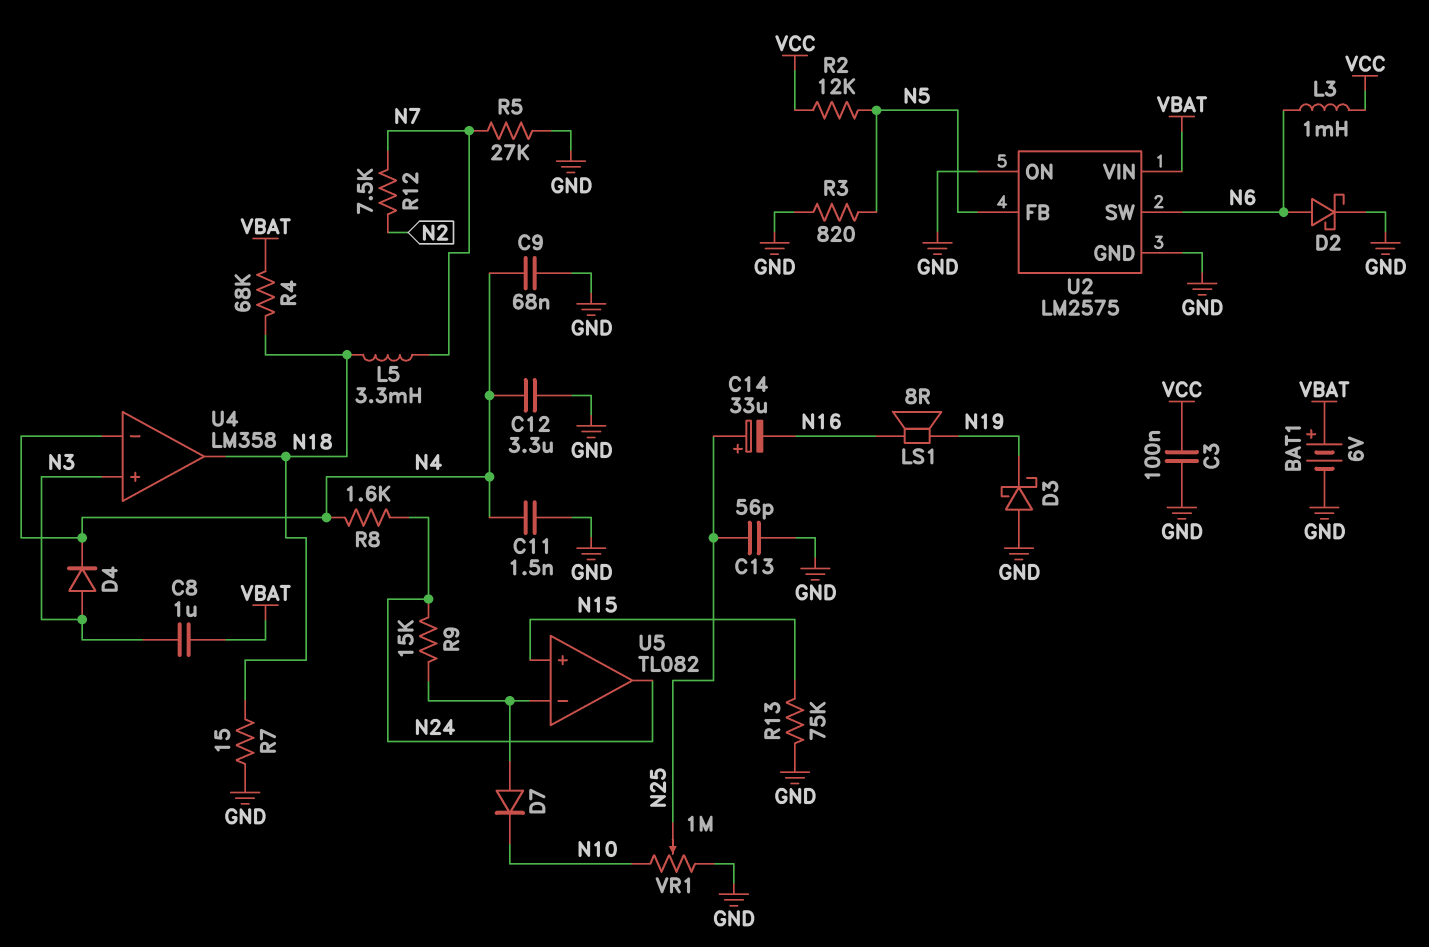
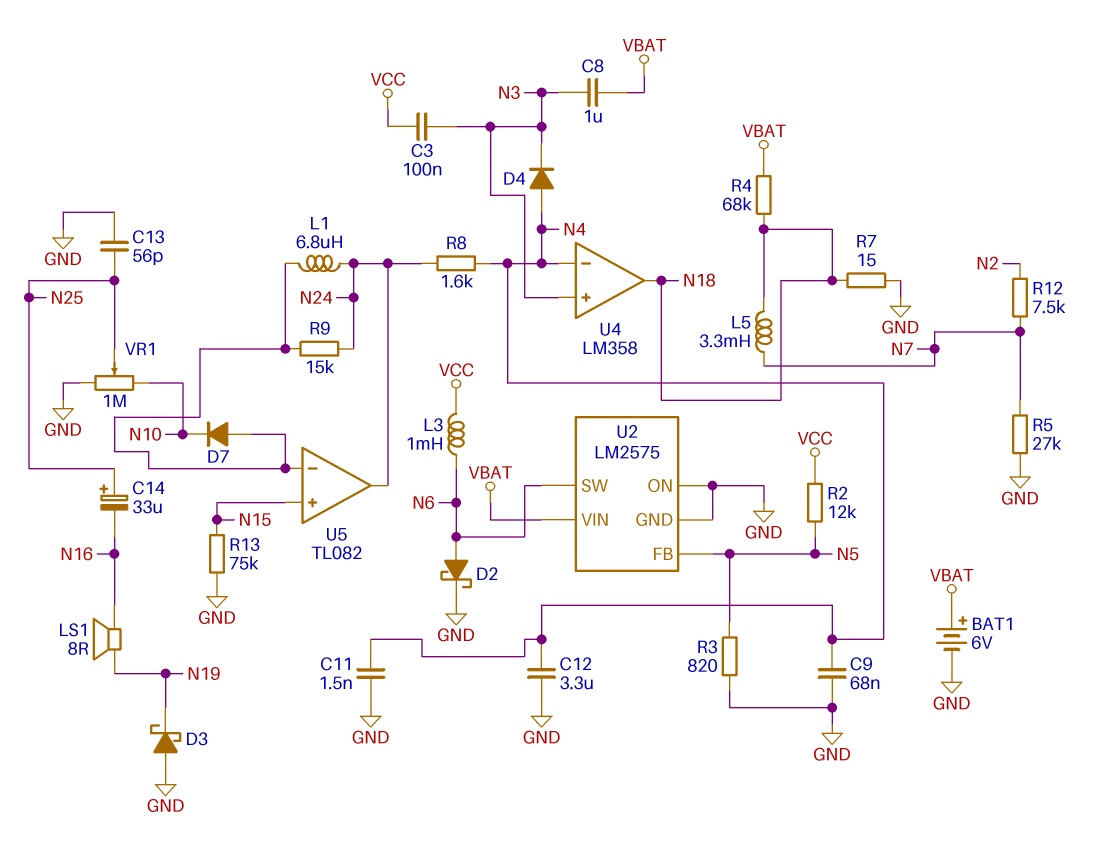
C3: 100nF (GND, VCC) -> 100nF (N3, VCC)
D4: diode (A N3, K N4) -> diode (A N4, K N3)
L1: none -> 6.8uH (N24, U5/in-)

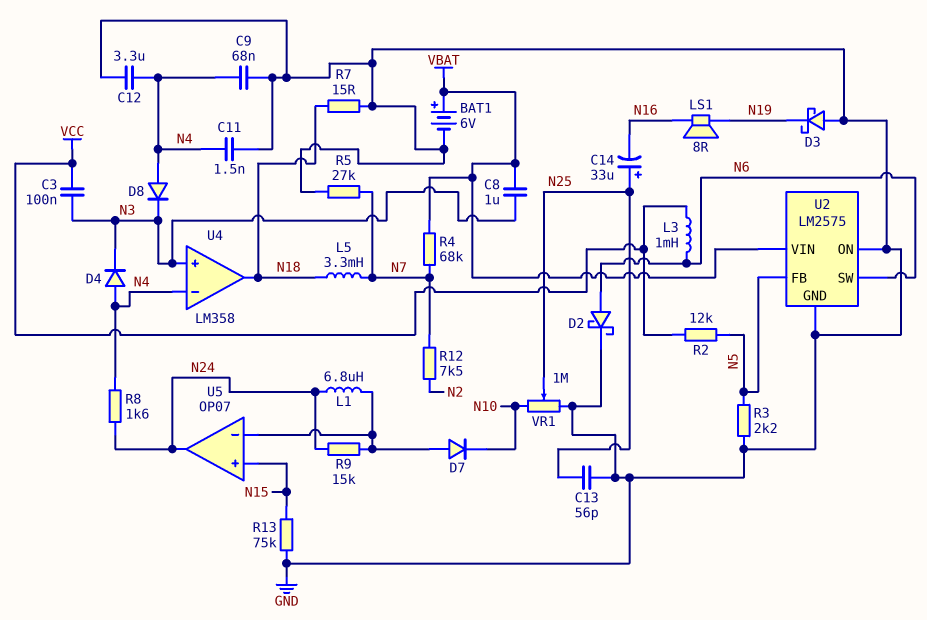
D8: none -> diode (A N4, K N3)
R3: 820 (GND, N5) -> 2.2k (GND, N5)
R4: 68k (N18, VBAT) -> 68k (N7, VBAT)
U5: TL082 -> OP07

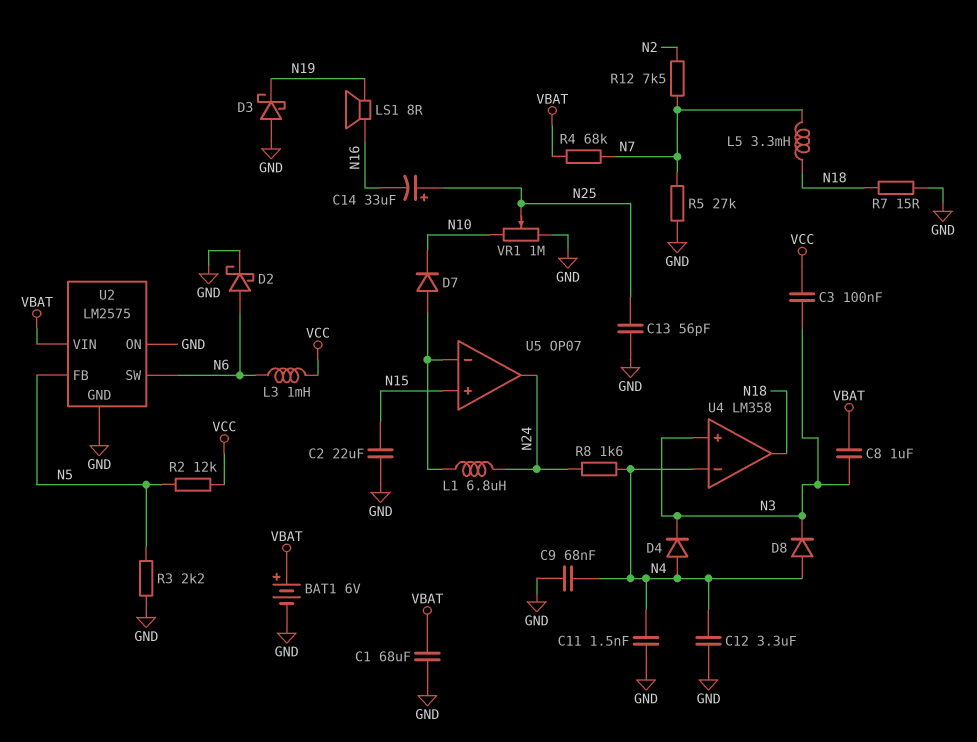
C1: none -> 68uF (GND, VBAT)
C2: none -> 22uF (GND, N15)
R9: 15k (N24, U5/in-) -> none
R13: 75k (GND, N15) -> none

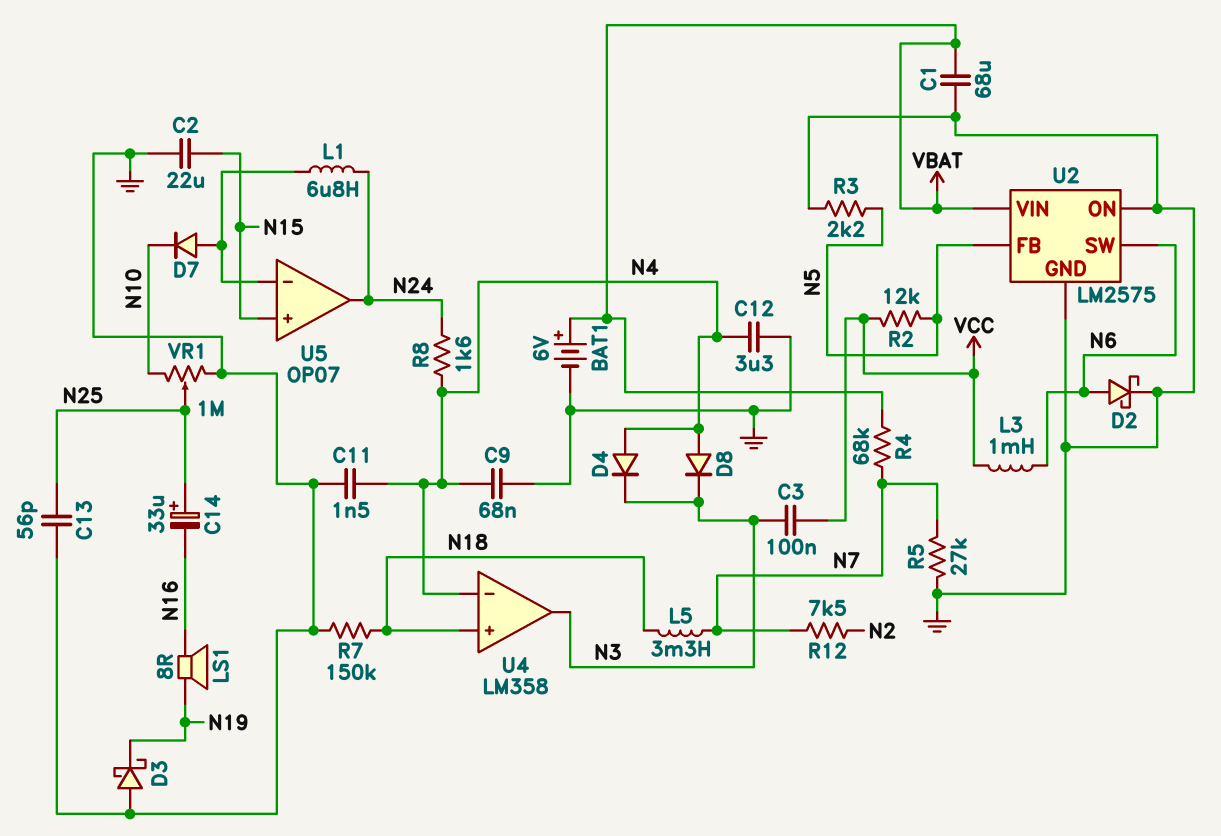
C8: 1uF (N3, VBAT) -> none
R7: 15 (GND, N18) -> 150k (GND, N18)
U4 pin in+: N3 -> N18
U4 pin out: N18 -> N3

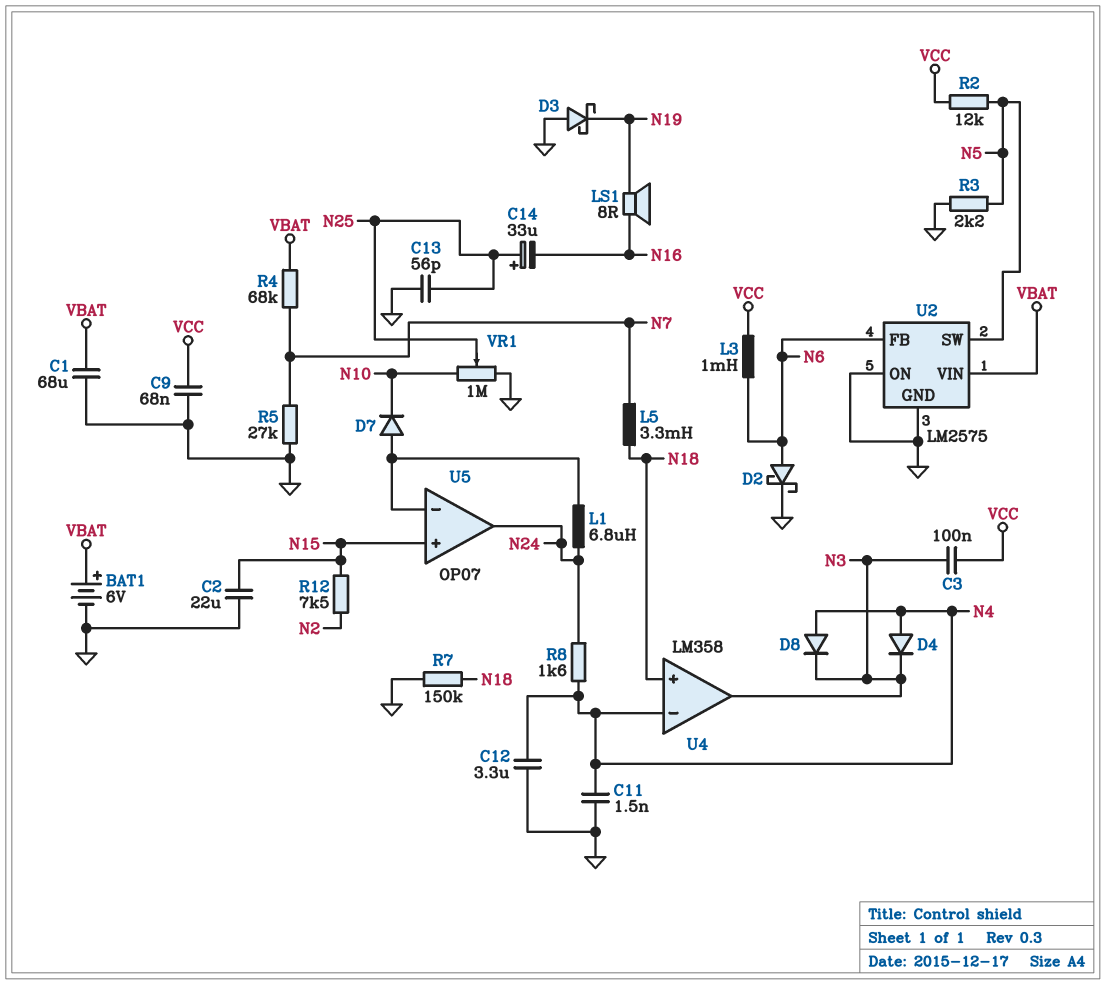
C9: 68nF (GND, N4) -> 68nF (GND, VCC)
R12: 7.5k (N2, N7) -> 7.5k (N2, N15)
U2 pin FB: N5 -> N6
U2 pin SW: N6 -> N5

